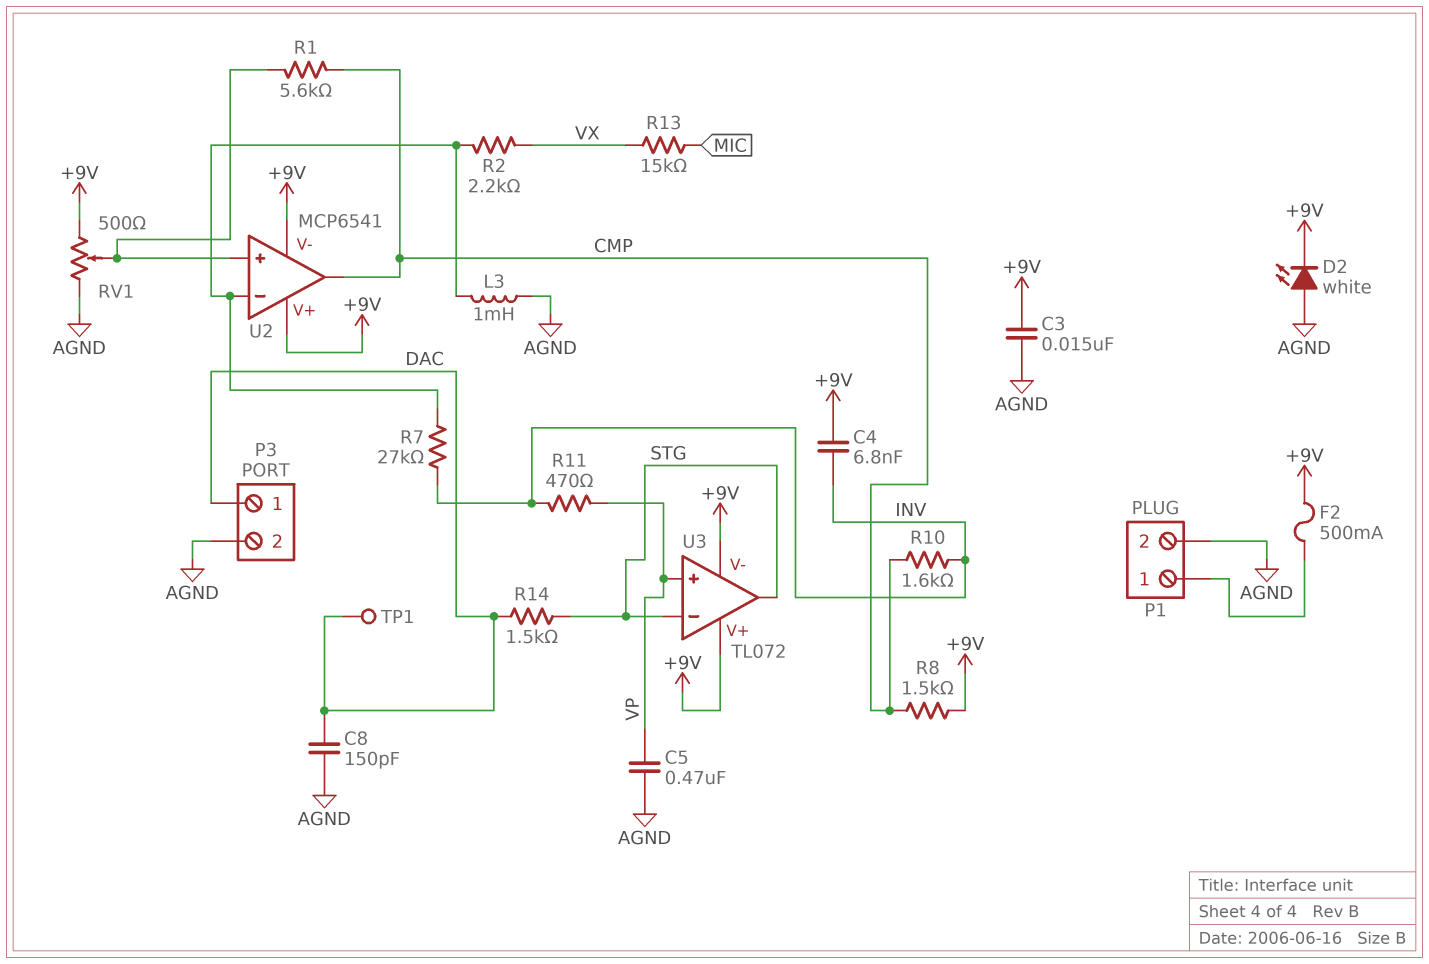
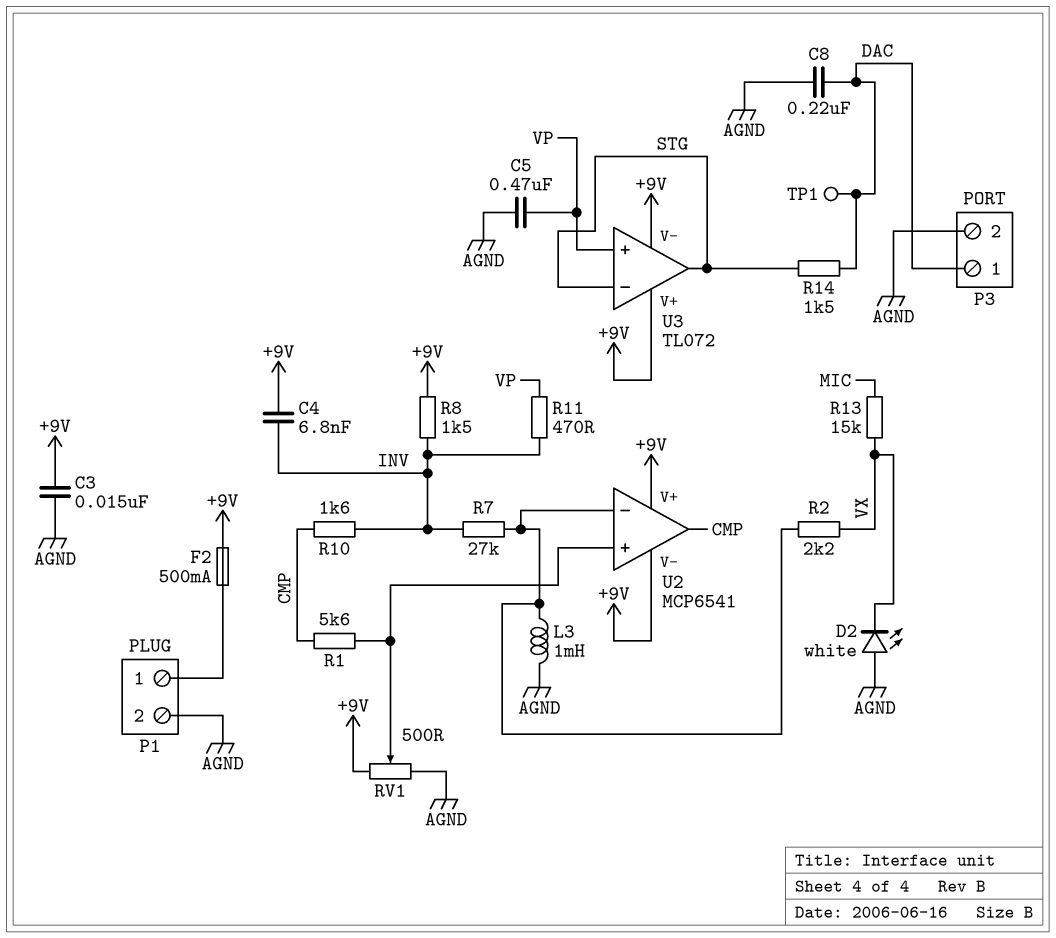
C8: 150pF (AGND, DAC) -> 220nF (AGND, DAC)
D2: LED white (A AGND, K +9V) -> LED white (A AGND, K VX)
R8: 1.5k (+9V, CMP) -> 1.5k (+9V, INV)

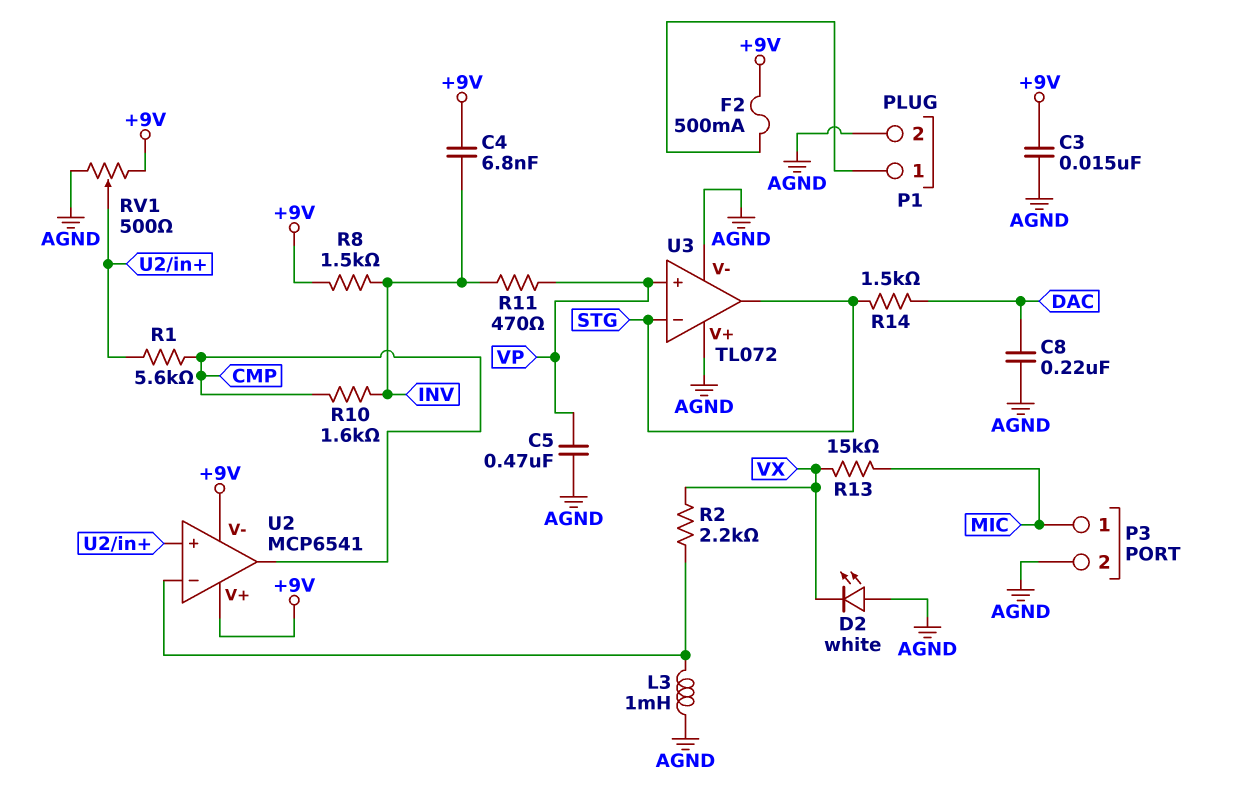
P3 pin 1: DAC -> MIC
R7: 27k (INV, U2/in-) -> none
TP1: test point (DAC) -> none
U3 pin V+: +9V -> AGND
U3 pin V-: +9V -> AGND

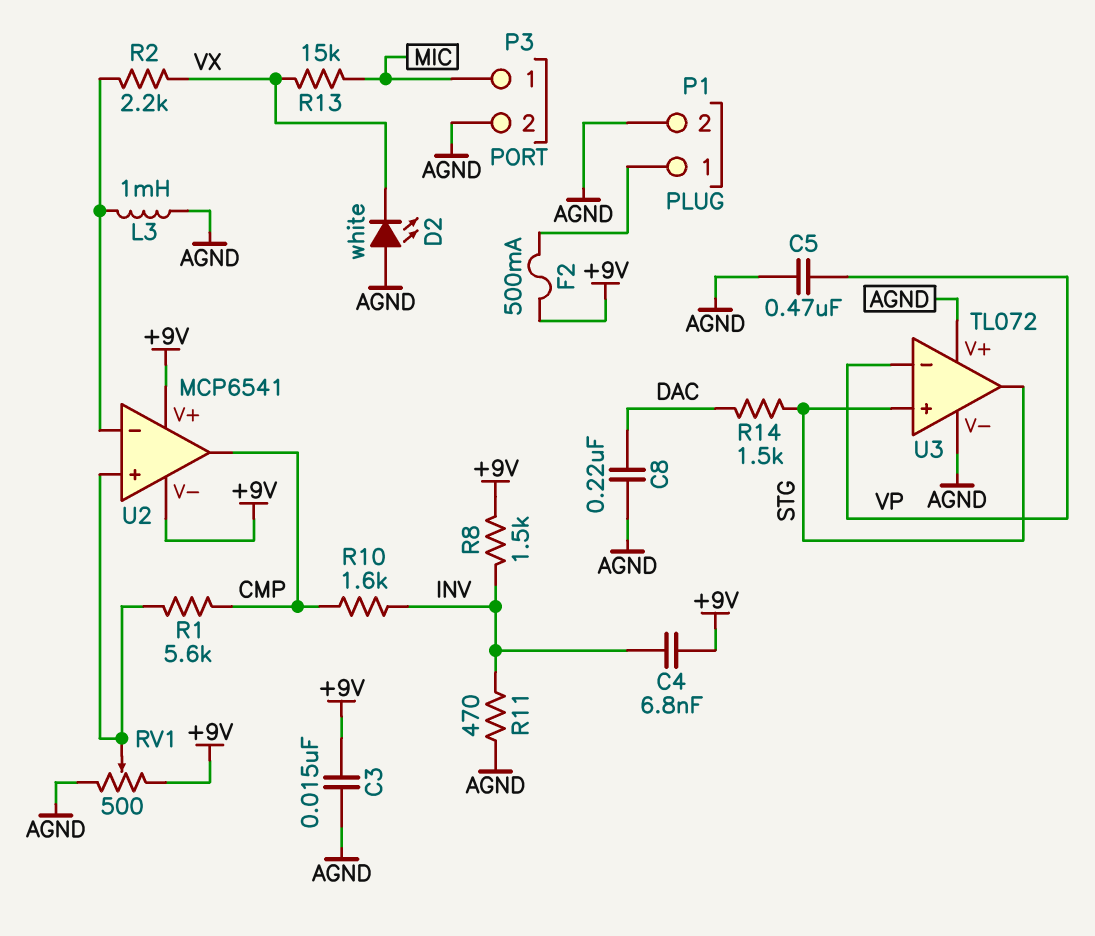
R11: 470 (INV, VP) -> 470 (AGND, INV)
U3 pin in+: VP -> STG
U3 pin in-: STG -> VP

